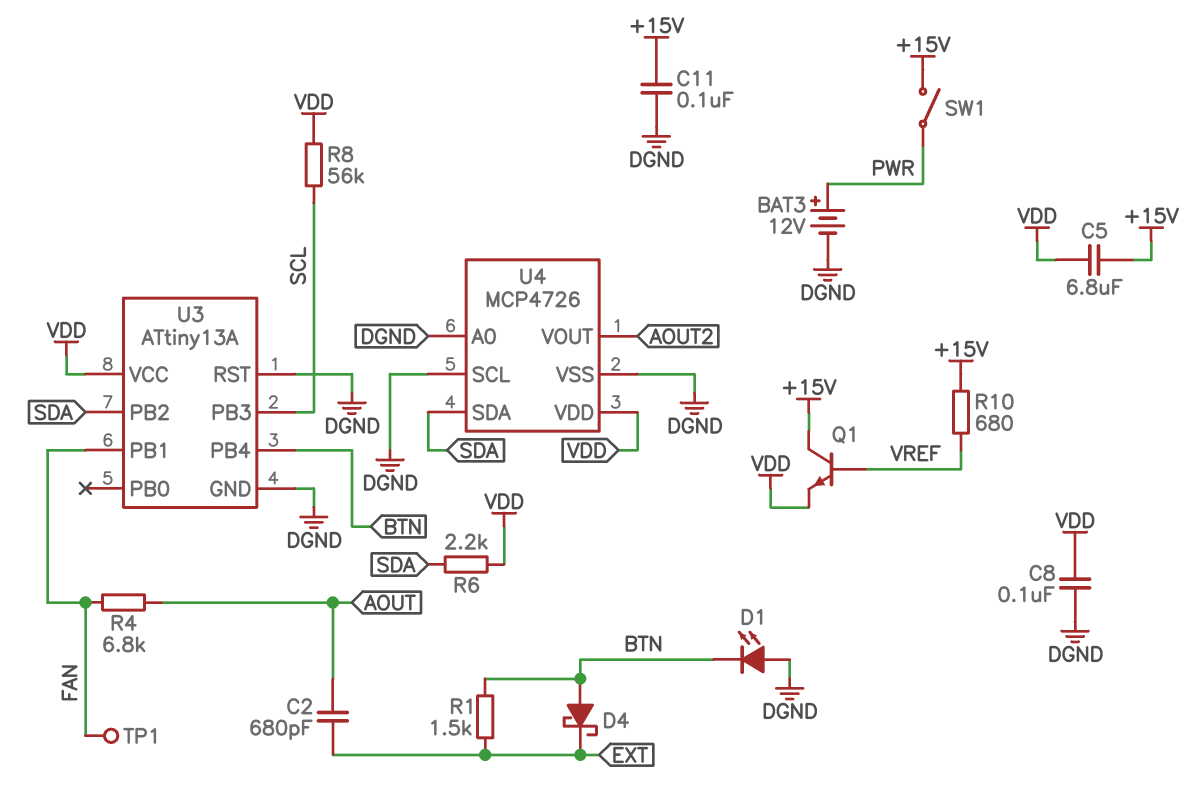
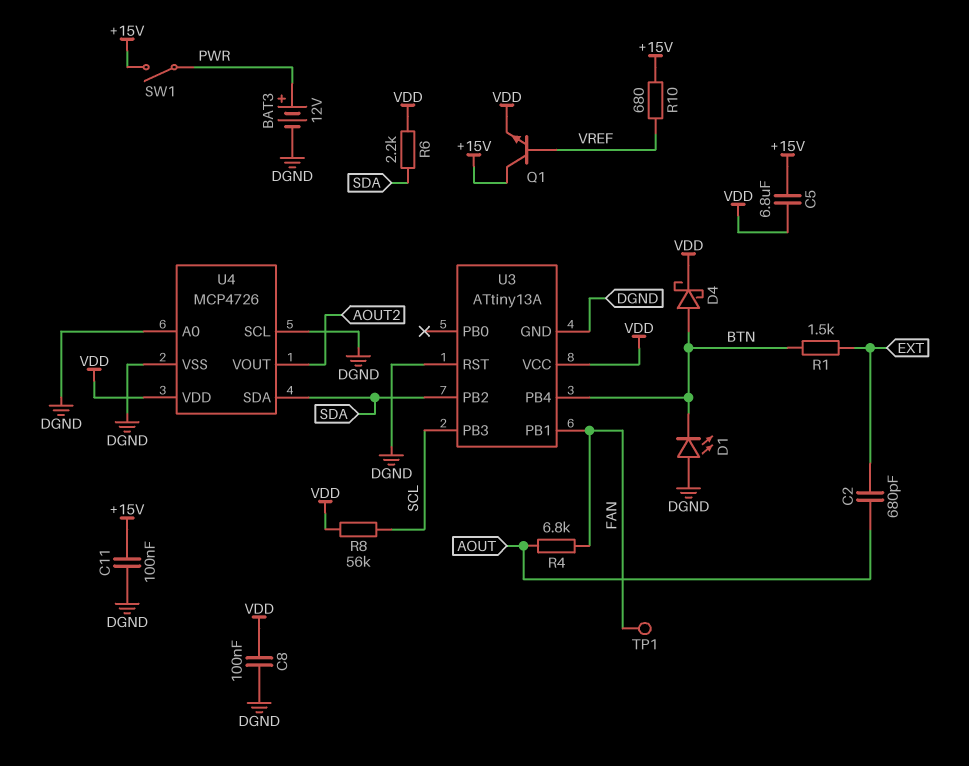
D4: schottky (A BTN, K EXT) -> schottky (A BTN, K VDD)

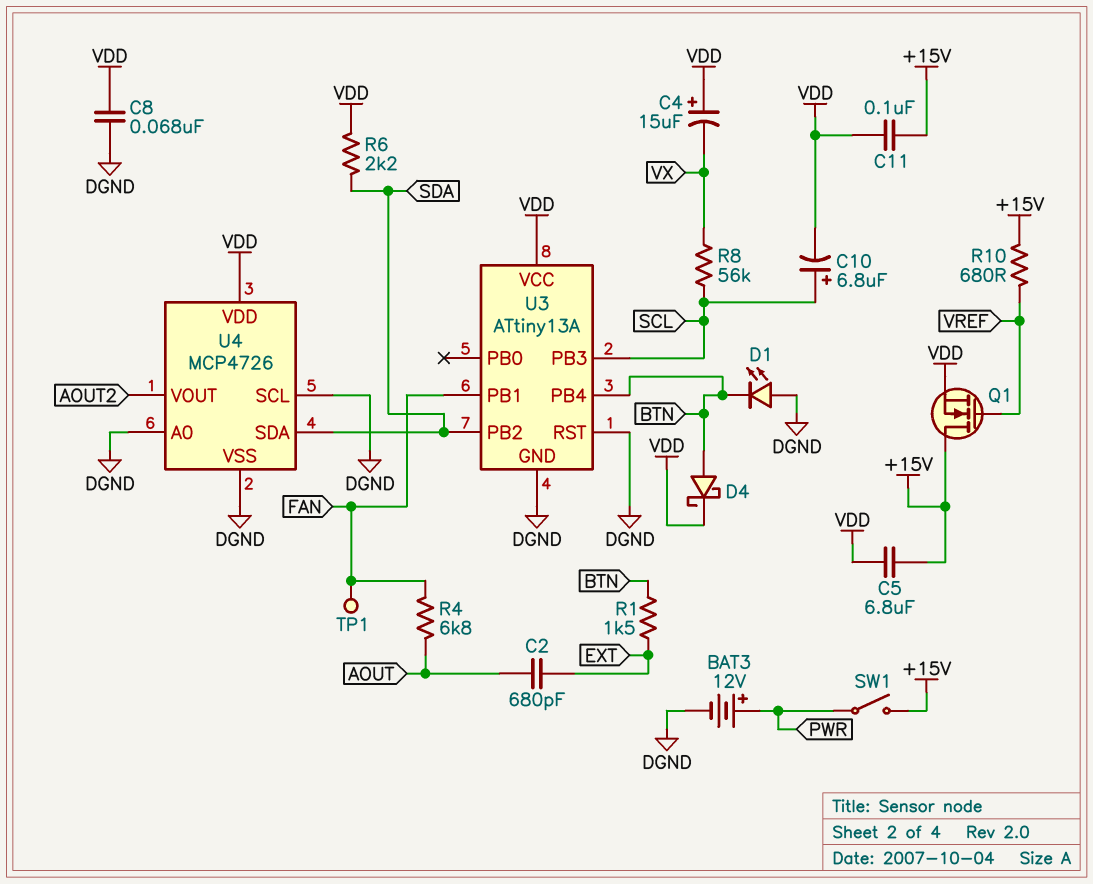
C4: none -> 15uF (plus VDD, minus VX)
C8: 100nF (DGND, VDD) -> 68nF (DGND, VDD)
C10: none -> 6.8uF (plus SCL, minus VDD)
C11: 100nF (+15V, DGND) -> 100nF (+15V, VDD)
Q1: NPN (B VREF, C +15V, E VDD) -> NMOS (G VREF, D +15V, S VDD)
R8: 56k (SCL, VDD) -> 56k (SCL, VX)

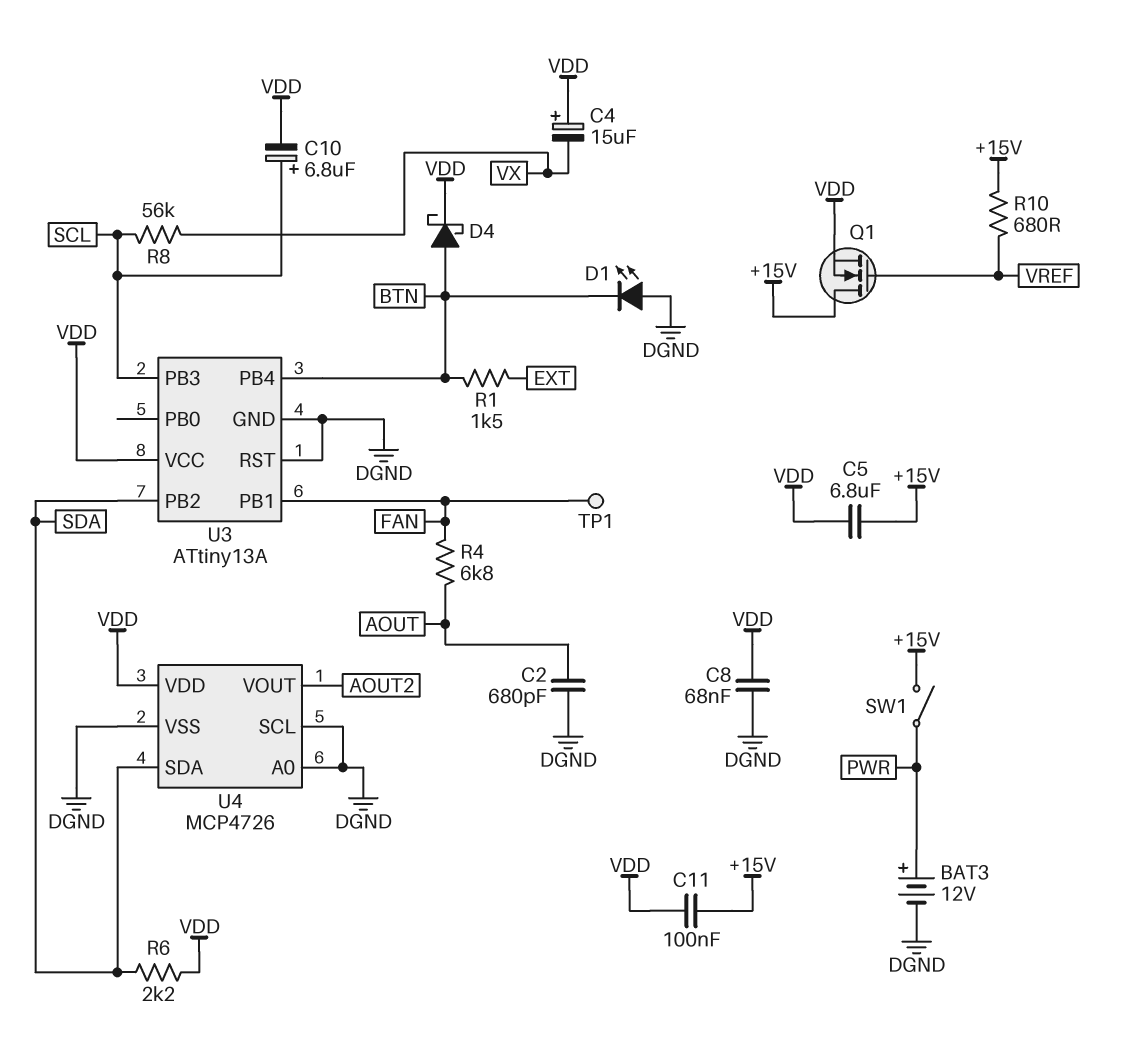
C2: 680pF (AOUT, EXT) -> 680pF (AOUT, DGND)

